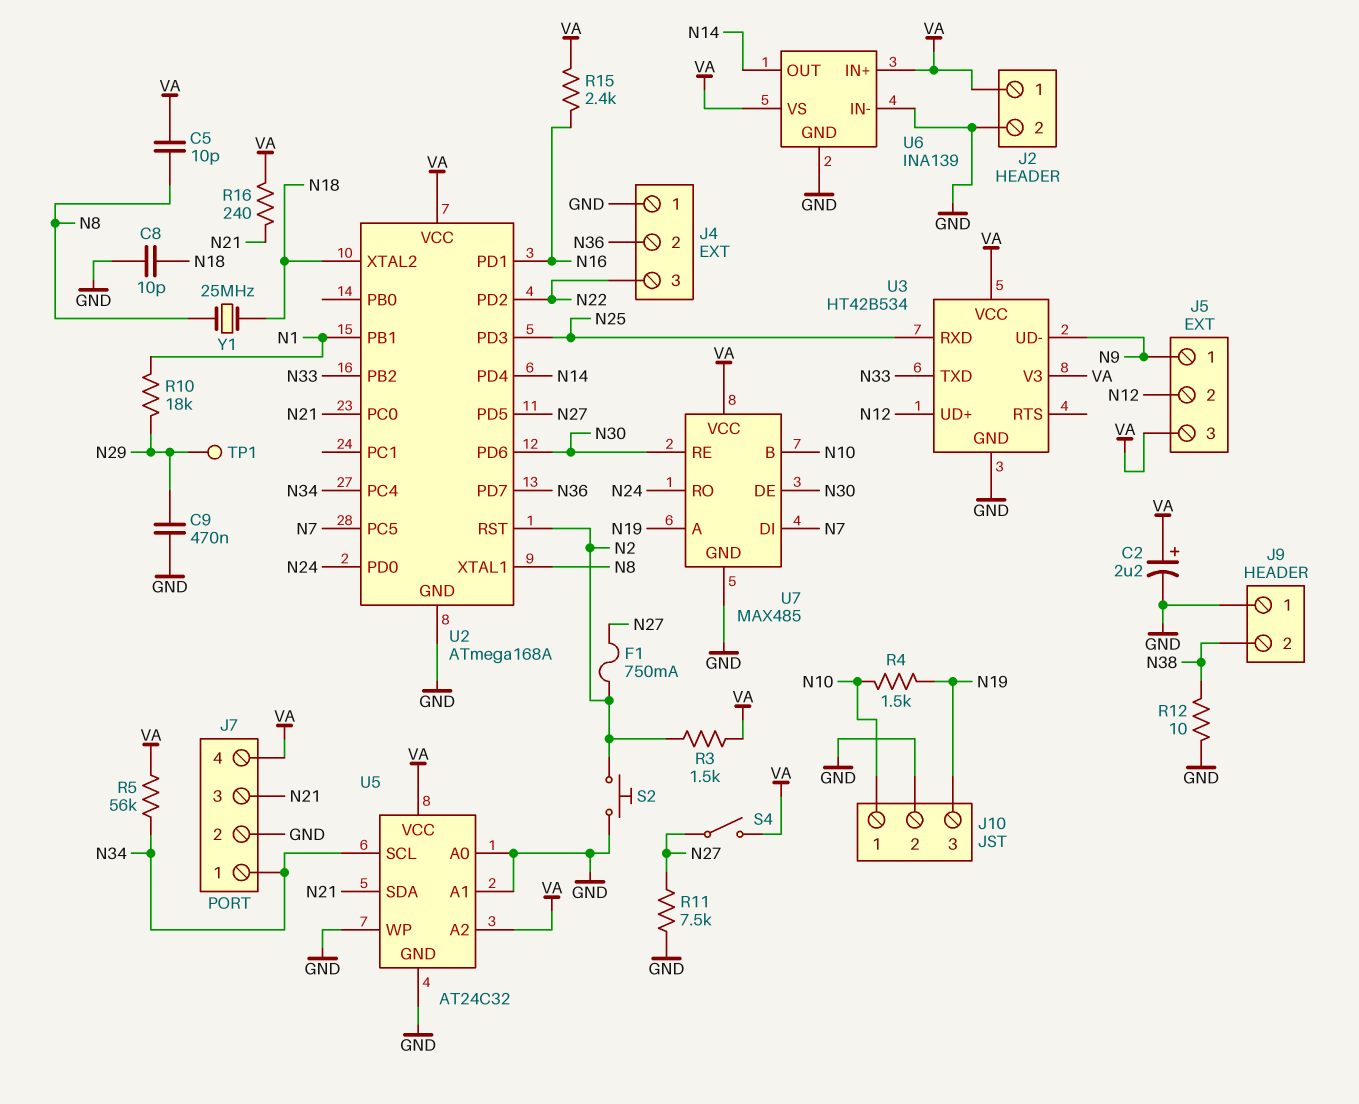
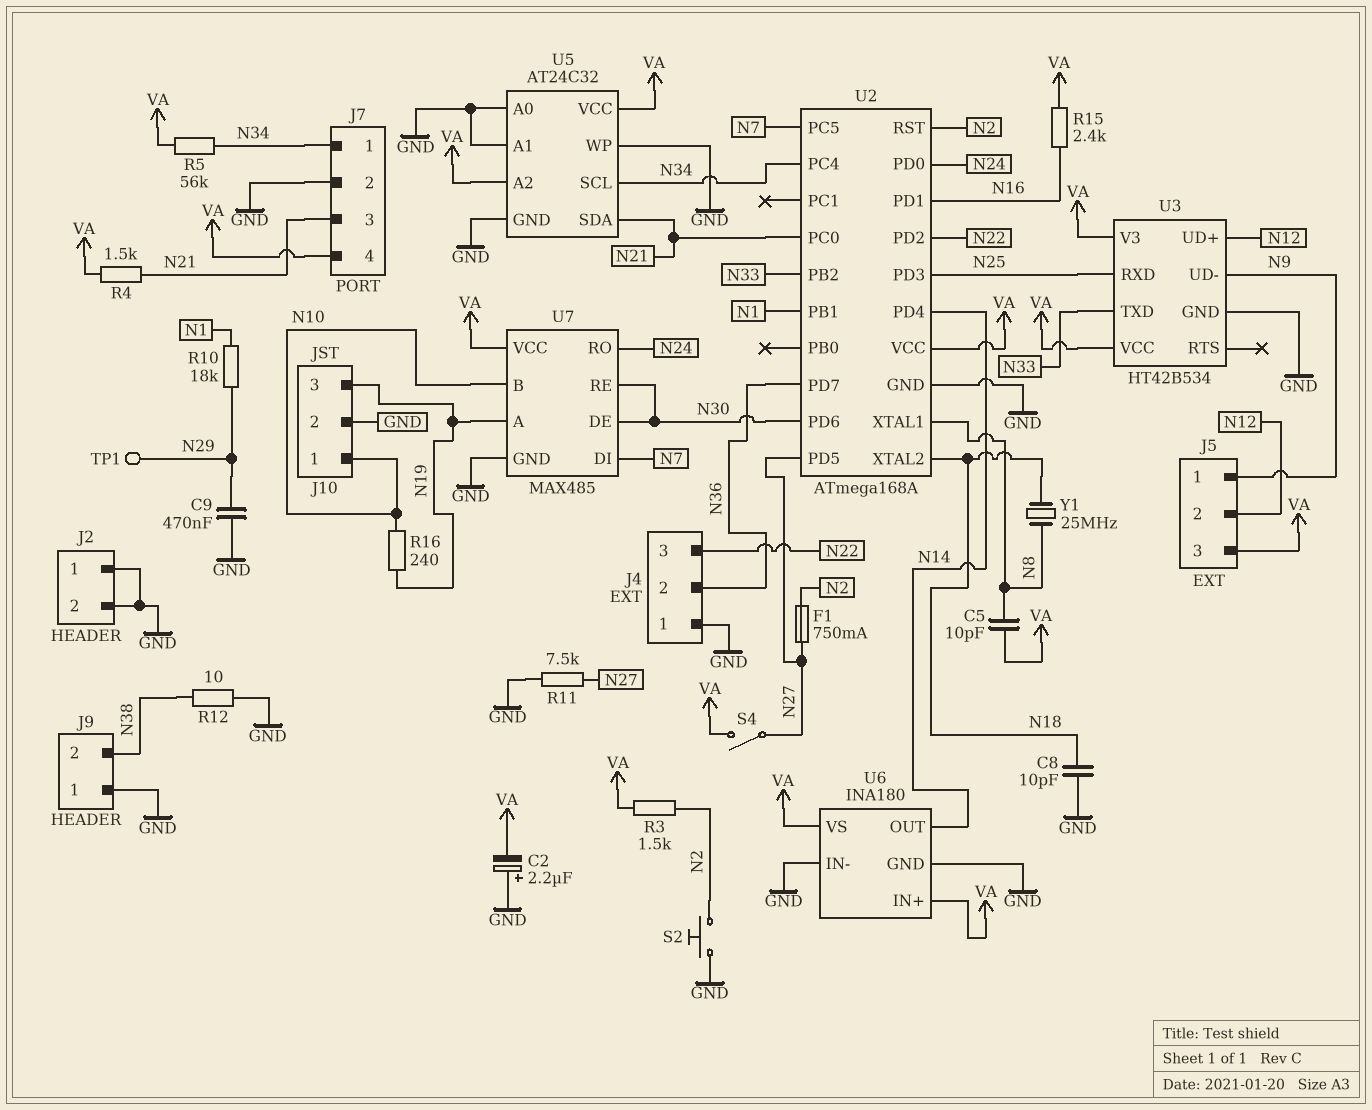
C2: 2.2uF (plus VA, minus GND) -> 2.2uF (plus GND, minus VA)
J2 pin 1: VA -> GND
R4: 1.5k (N10, N19) -> 1.5k (N21, VA)
R16: 240 (N21, VA) -> 240 (N10, N19)
U6: INA139 -> INA180

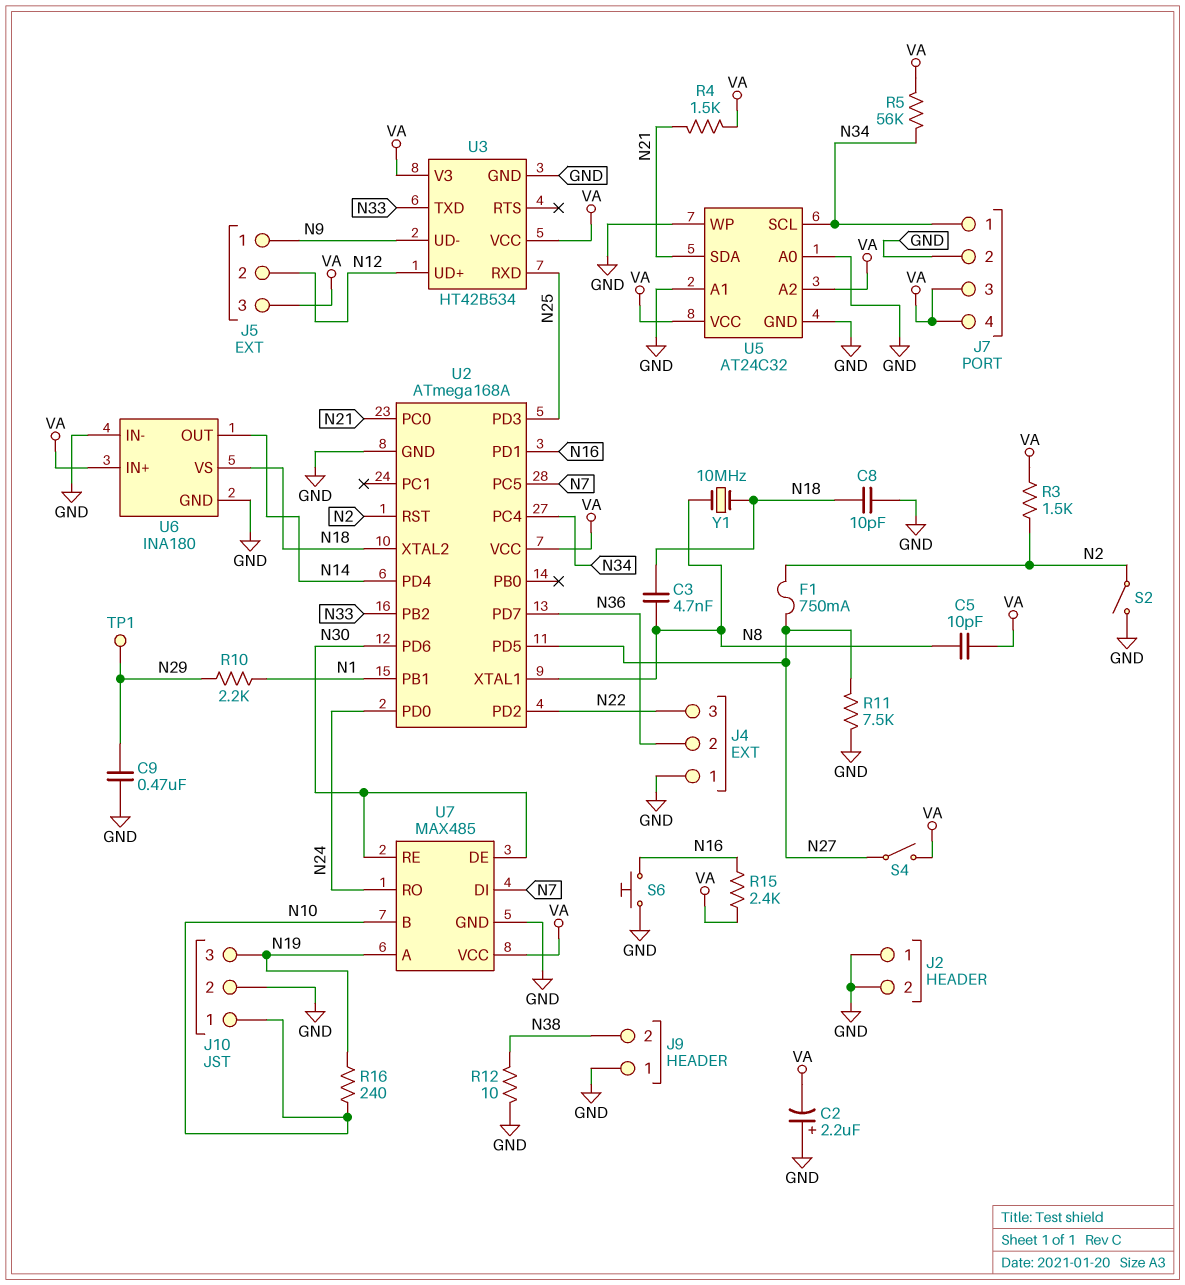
C3: none -> 4.7nF (N8, N18)
J7 pin 3: N21 -> VA
R10: 18k (N1, N29) -> 2.2k (N1, N29)
S2: button (GND, N2) -> switch (GND, N2)
S6: none -> button (GND, N16)
U6 pin VS: VA -> N18
Y1: 25MHz (N8, N18) -> 10MHz (N8, N18)

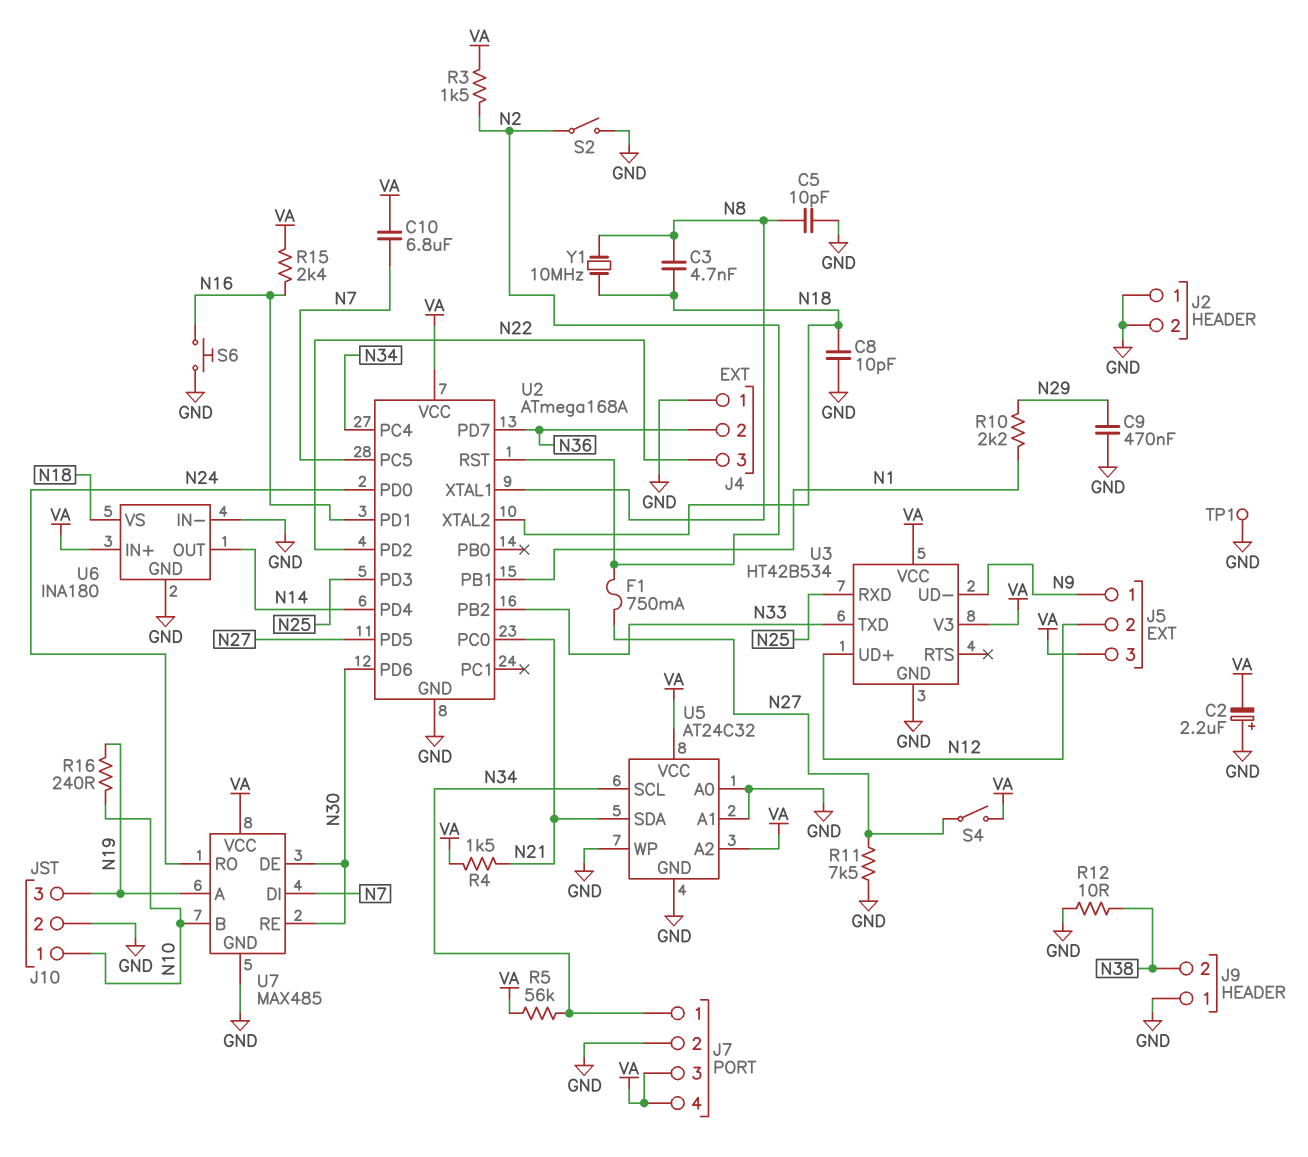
C5: 10pF (N8, VA) -> 10pF (GND, N8)
C10: none -> 6.8uF (N7, VA)
TP1: test point (N29) -> test point (GND)

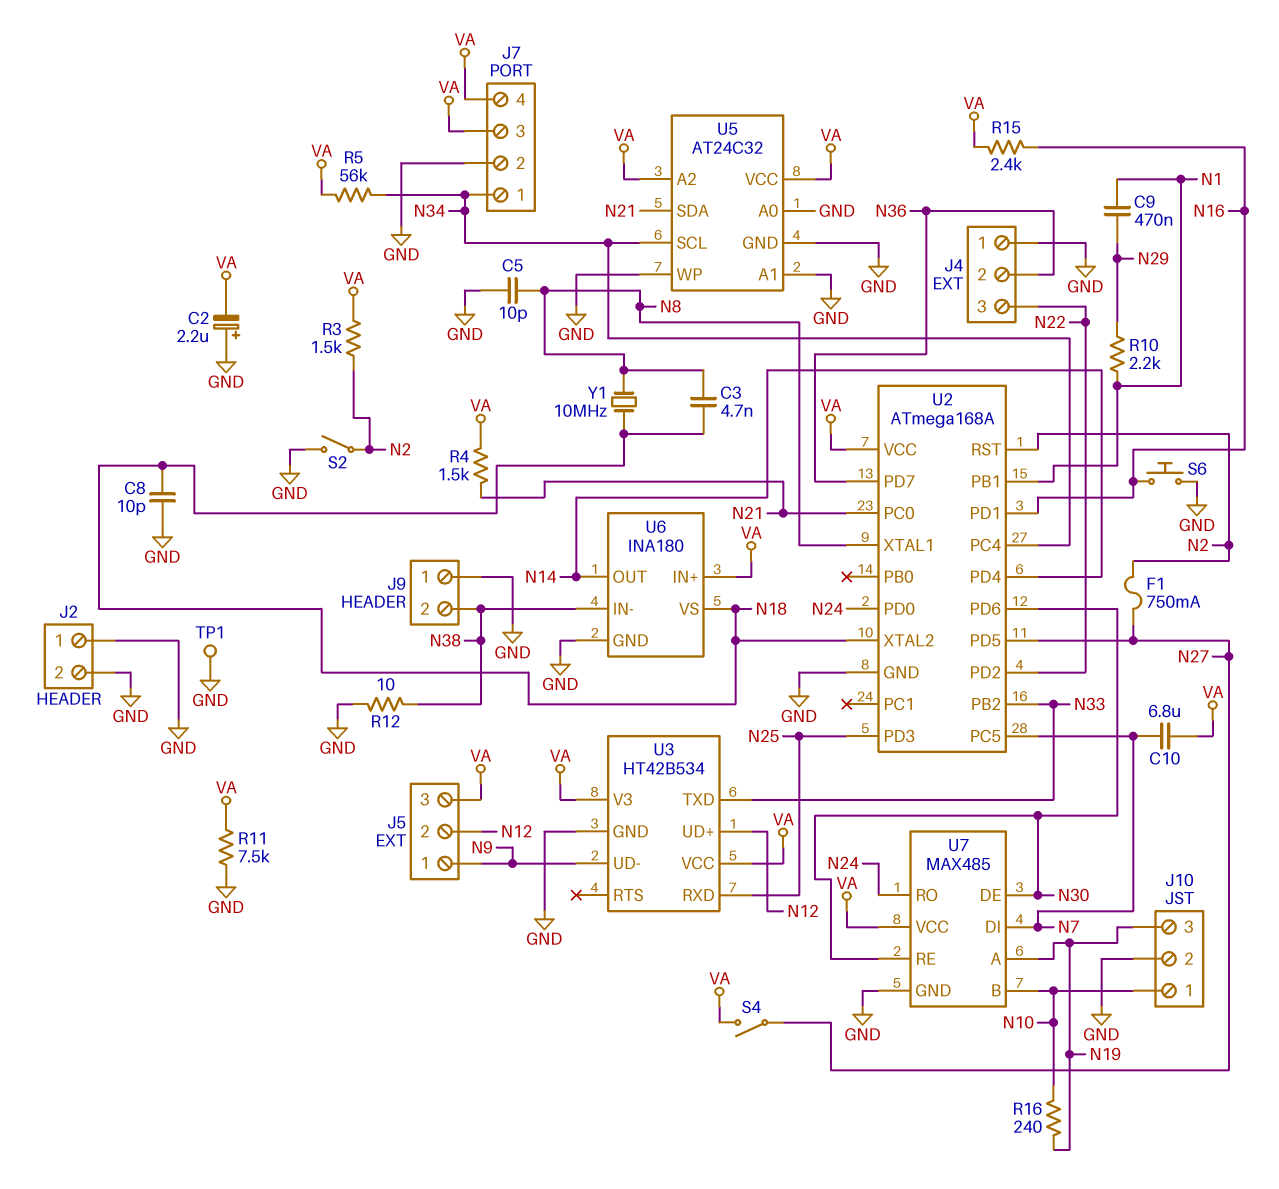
C9: 470nF (GND, N29) -> 470nF (N1, N29)
R11: 7.5k (GND, N27) -> 7.5k (GND, VA)
U6 pin IN-: GND -> N38

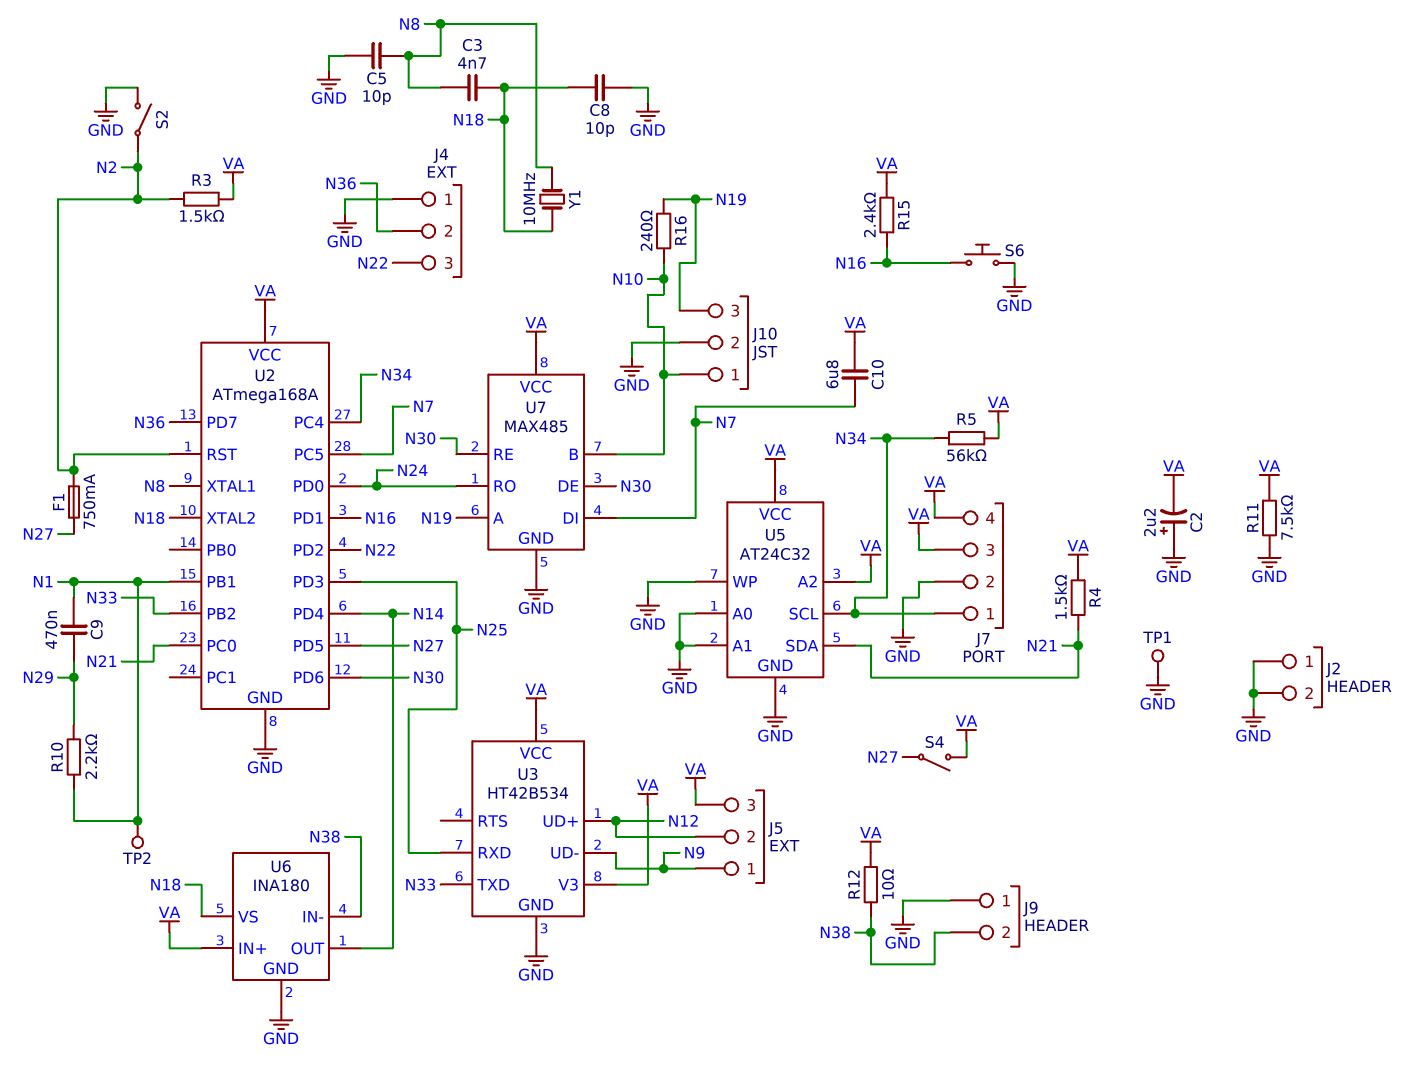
R12: 10 (GND, N38) -> 10 (N38, VA)
TP2: none -> test point (N1)

